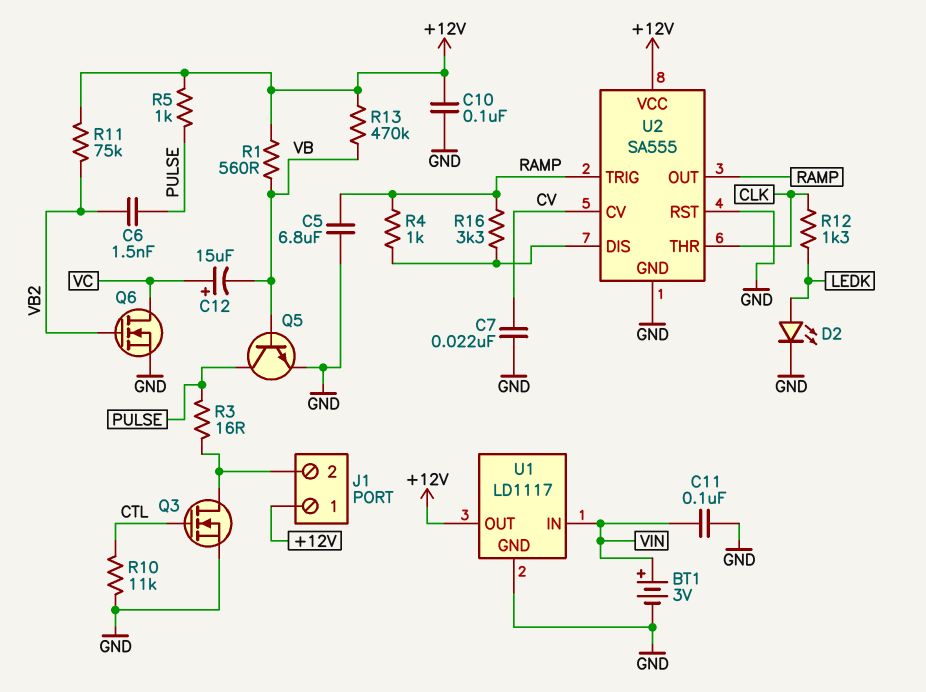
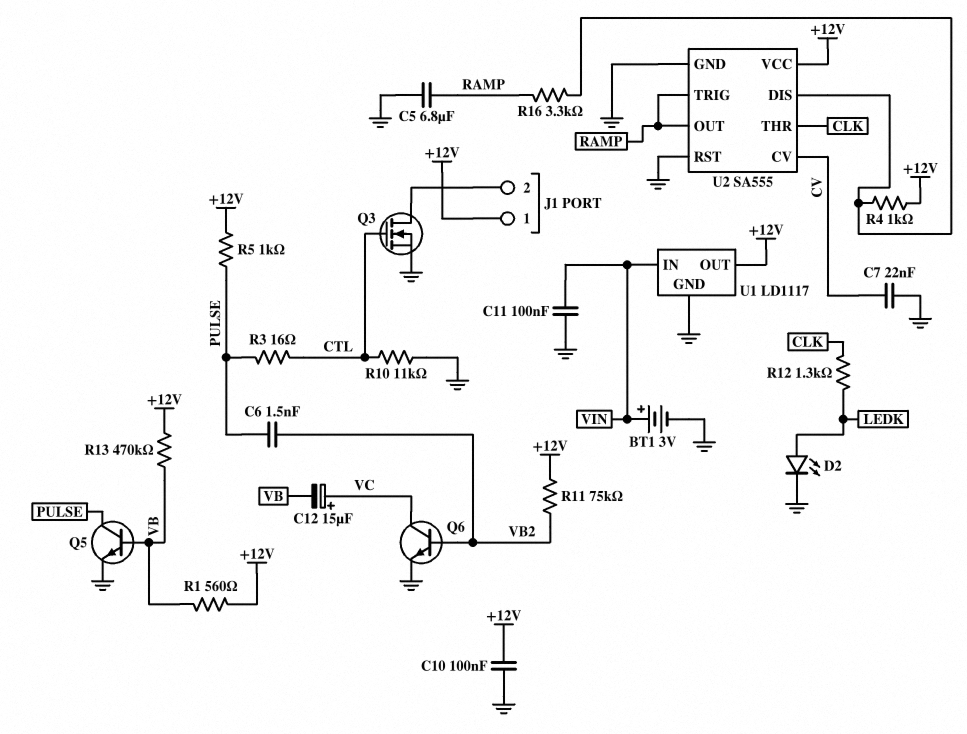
Q6: NMOS (G VB2, D VC, S GND) -> NPN (B VB2, C VC, E GND)
R3: 16 (J1/2, PULSE) -> 16 (CTL, PULSE)
R4: 1k (RAMP, U2/DIS) -> 1k (+12V, U2/DIS)

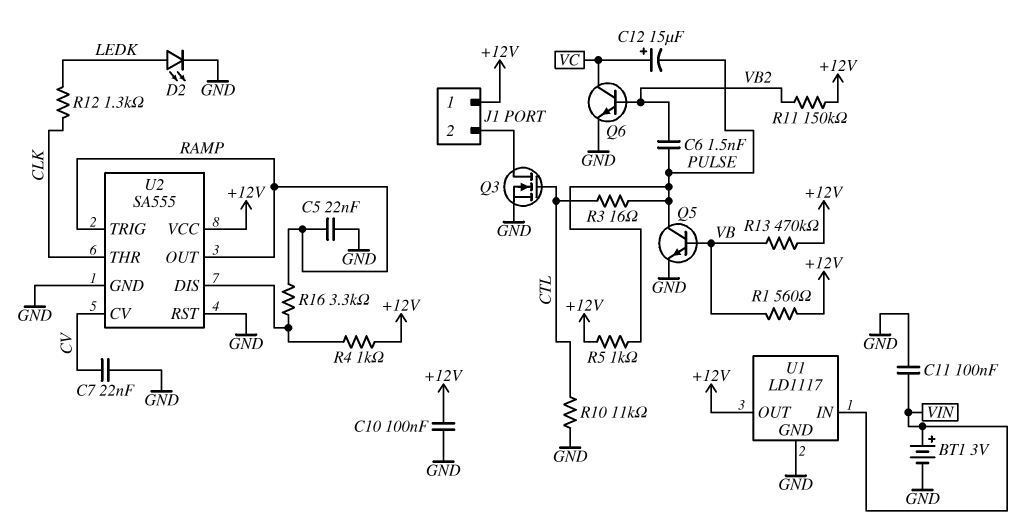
C5: 6.8uF (GND, RAMP) -> 22nF (GND, RAMP)
C12: 15uF (plus VC, minus VB) -> 15uF (plus VC, minus PULSE)
R11: 75k (+12V, VB2) -> 150k (+12V, VB2)

